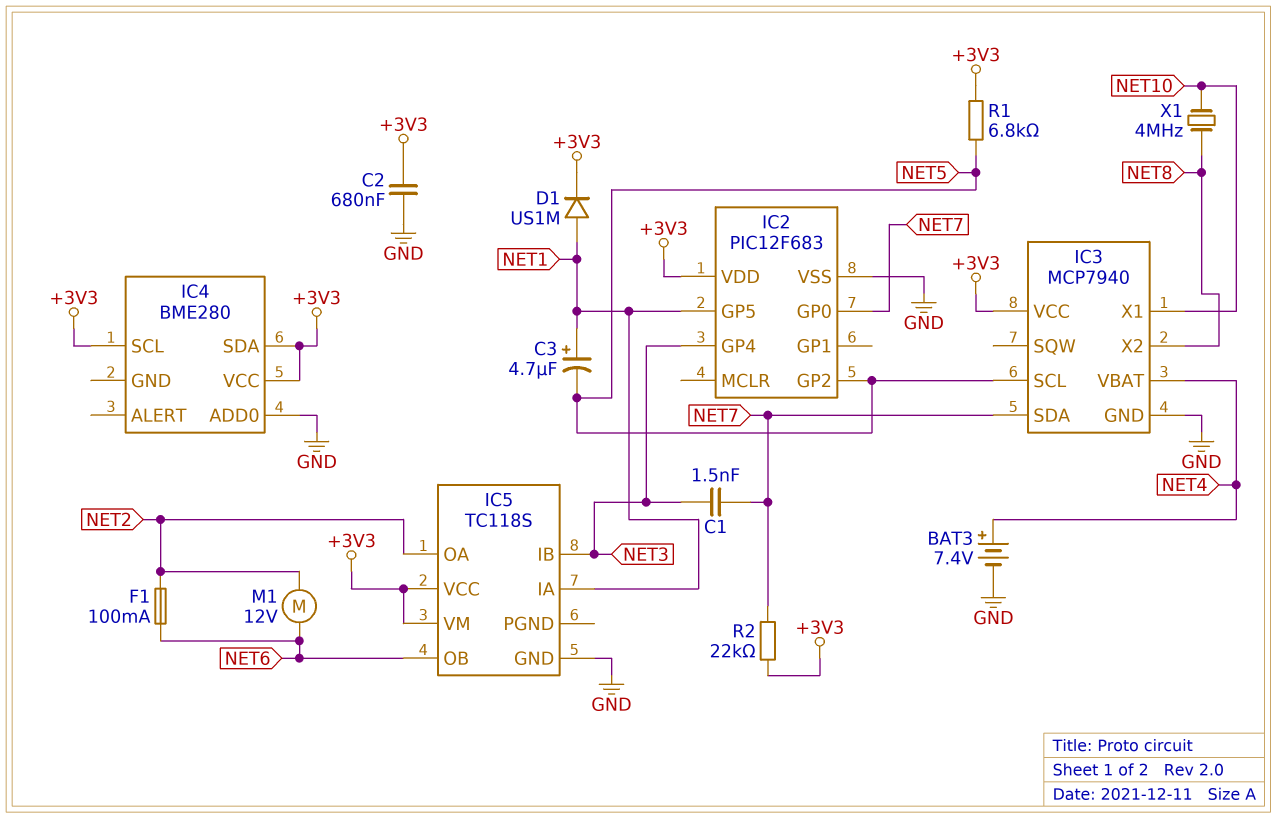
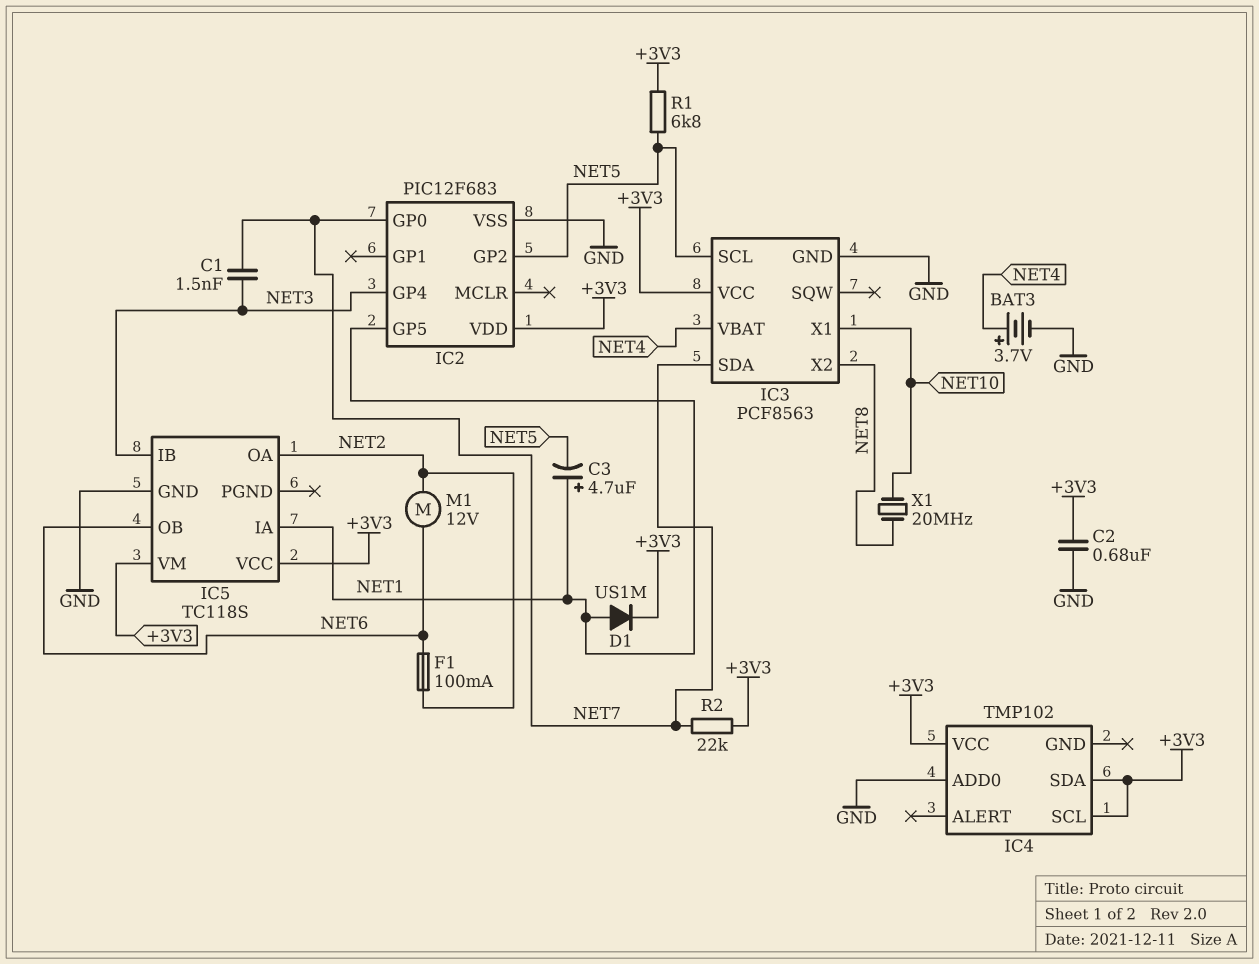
BAT3: 7.4V (plus NET4, minus GND) -> 3.7V (plus NET4, minus GND)
IC3: MCP7940 -> PCF8563
IC4: BME280 -> TMP102
X1: 4MHz (NET8, NET10) -> 20MHz (NET8, NET10)

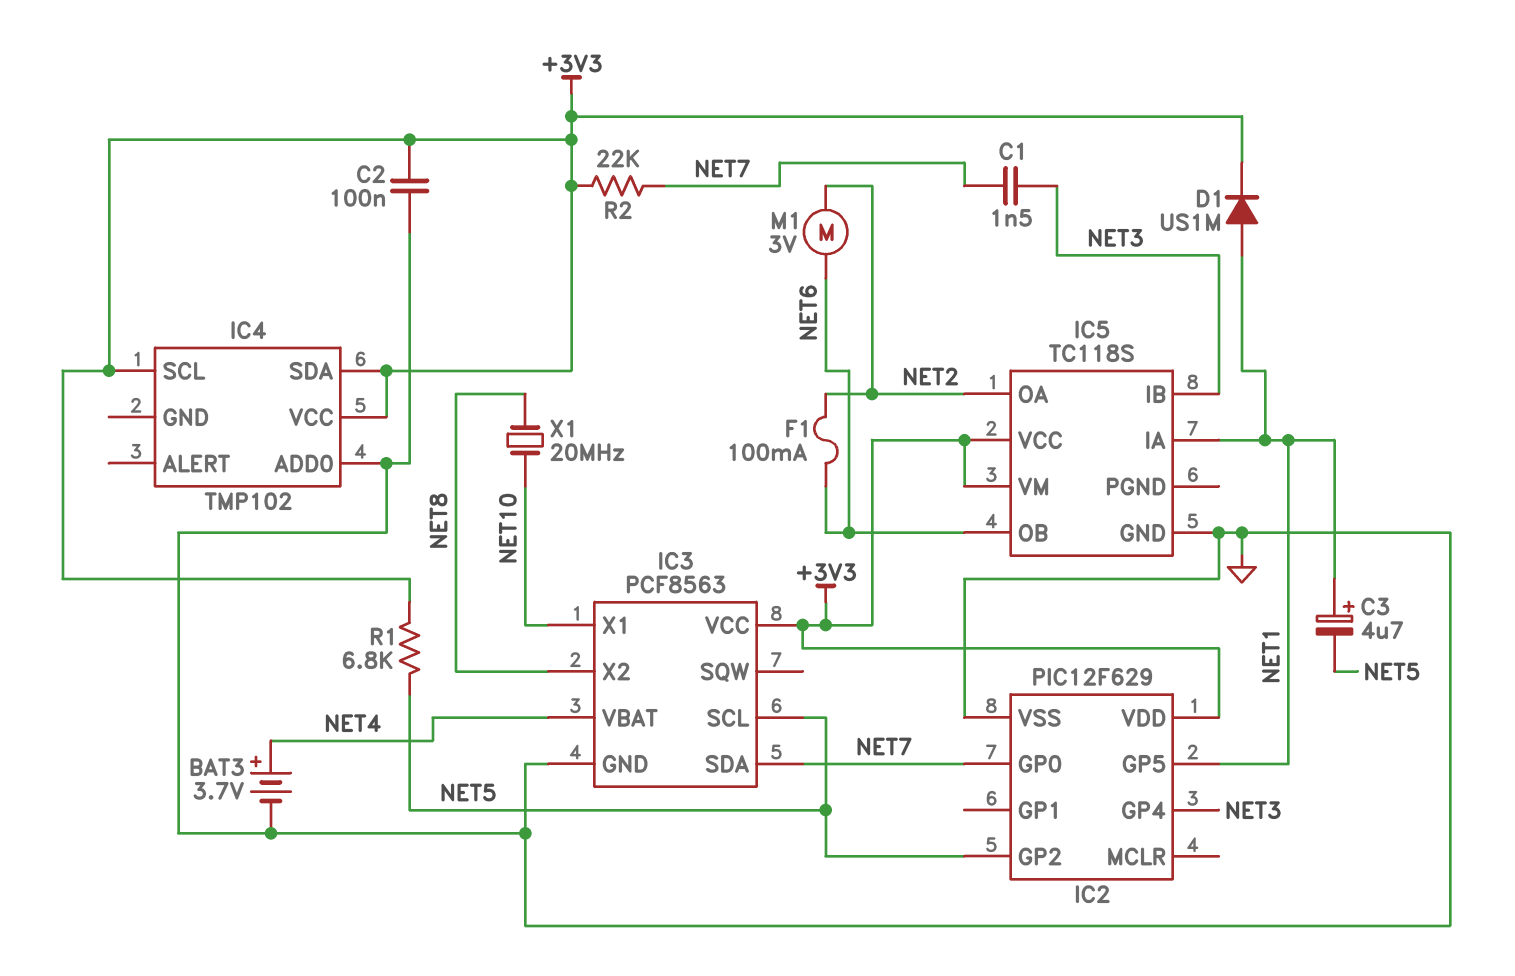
C2: 680nF (+3V3, GND) -> 100nF (+3V3, GND)
IC2: PIC12F683 -> PIC12F629
M1: motor 12V (NET2, NET6) -> motor 3V (NET2, NET6)

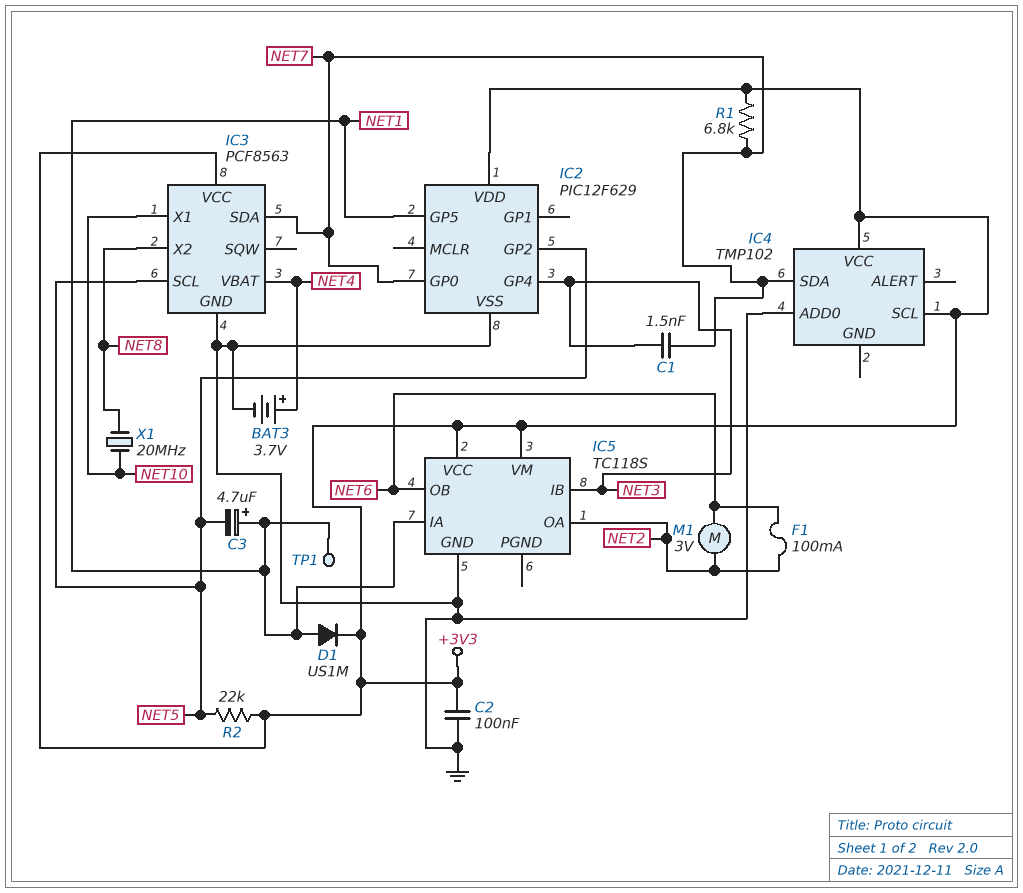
IC4 pin SDA: +3V3 -> NET7
R1: 6.8k (+3V3, NET5) -> 6.8k (+3V3, NET7)
R2: 22k (+3V3, NET7) -> 22k (+3V3, NET5)
TP1: none -> test point (NET1)

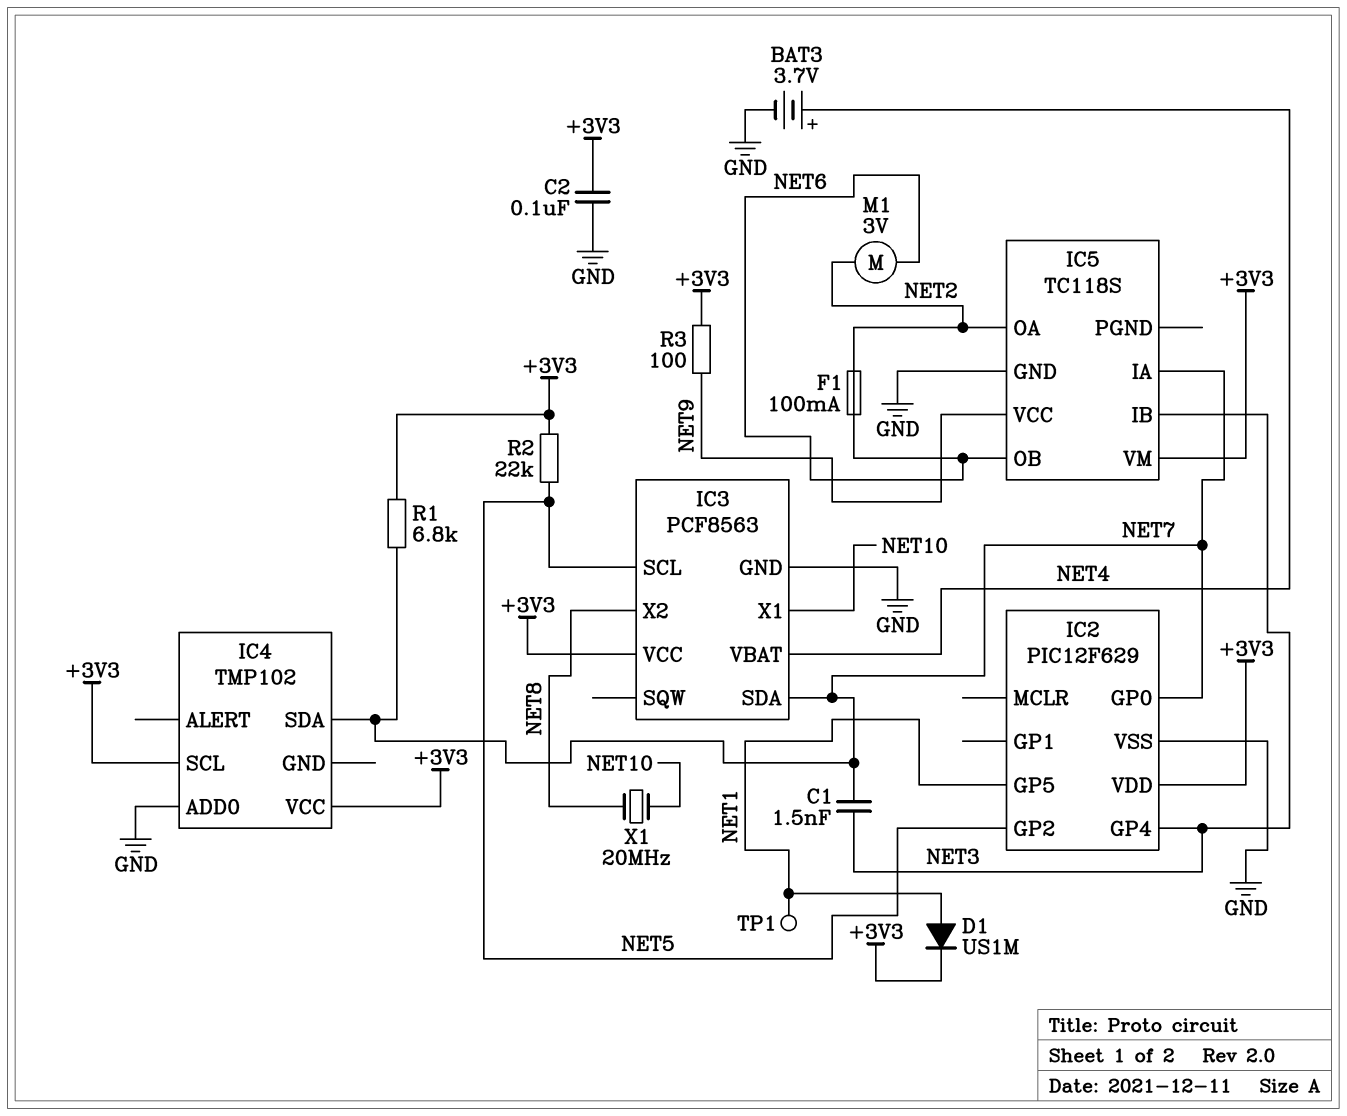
C3: 4.7uF (plus NET1, minus NET5) -> none
IC5 pin IA: NET1 -> NET7
IC5 pin VCC: +3V3 -> NET9
R3: none -> 100 (+3V3, NET9)

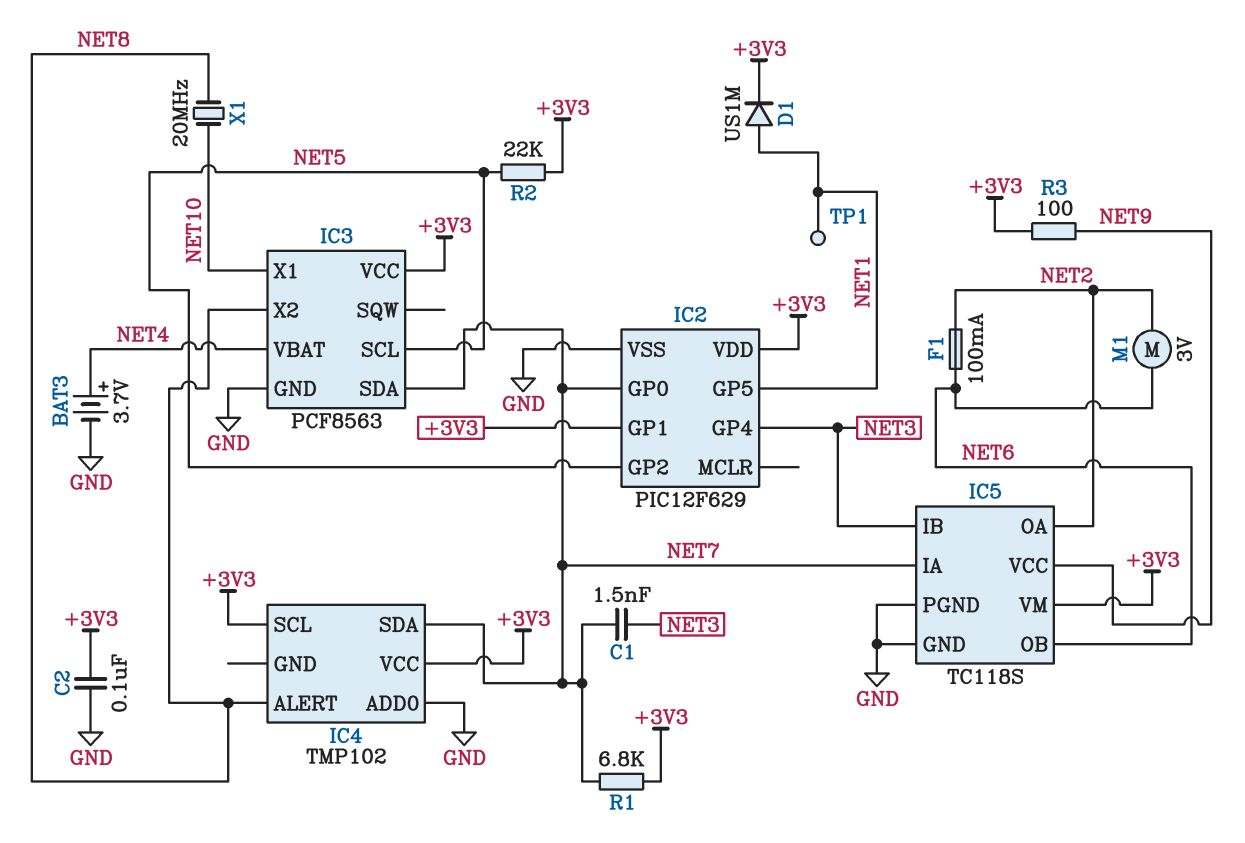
IC2 pin GP1: none -> +3V3
IC4 pin ALERT: none -> NET8
IC5 pin PGND: none -> GND

